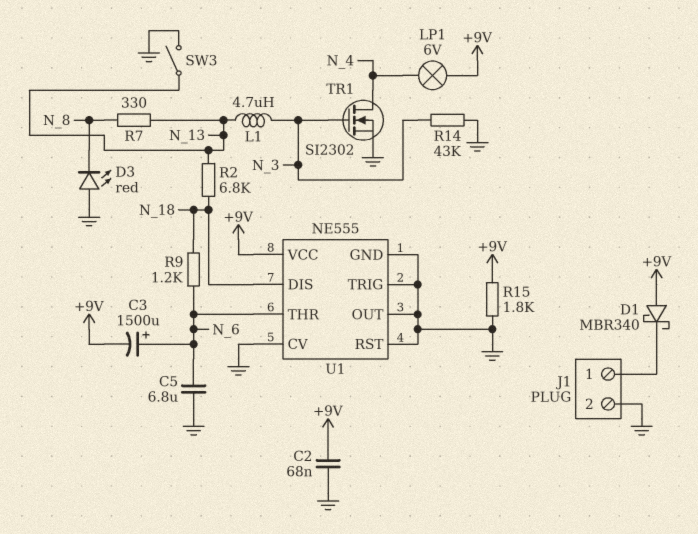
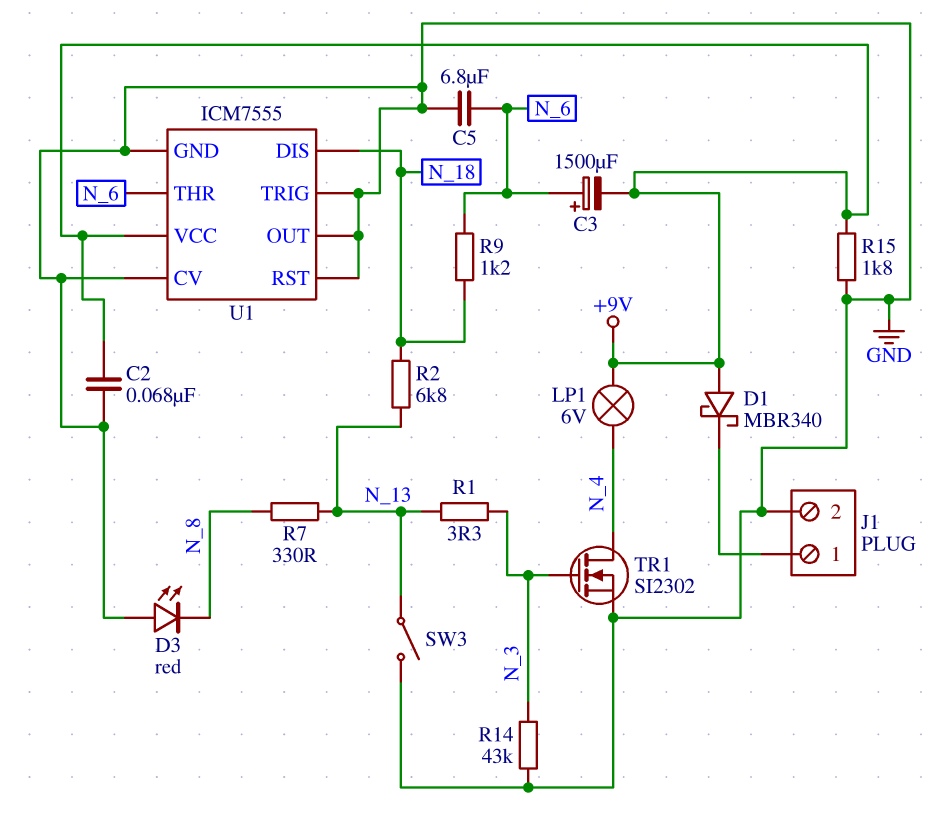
L1: 4.7uH (N_3, N_13) -> none
R1: none -> 3.3 (N_3, N_13)
U1: NE555 -> ICM7555

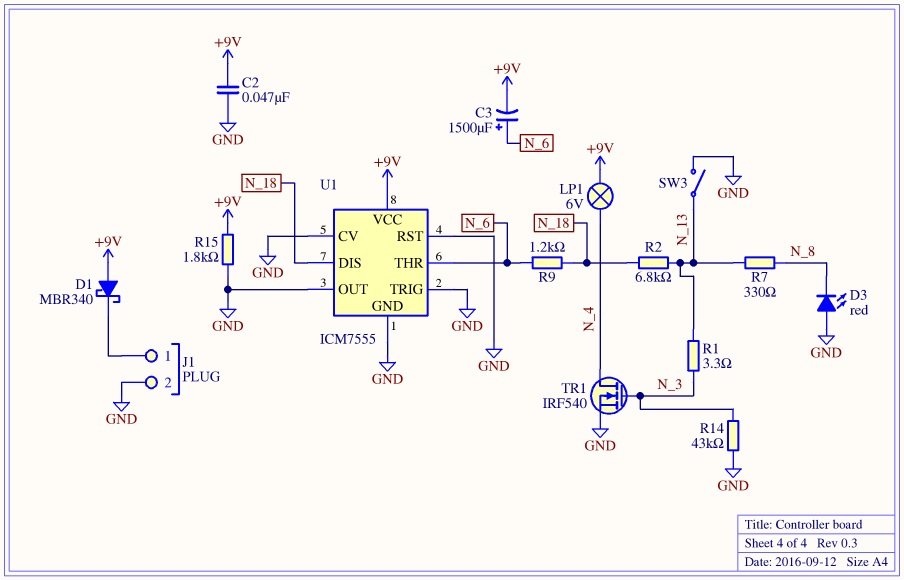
C2: 68nF (+9V, GND) -> 47nF (+9V, GND)
C5: 6.8uF (GND, N_6) -> none
TR1: NMOS SI2302 (G N_3, D N_4, S GND) -> NMOS IRF540 (G N_3, D N_4, S GND)

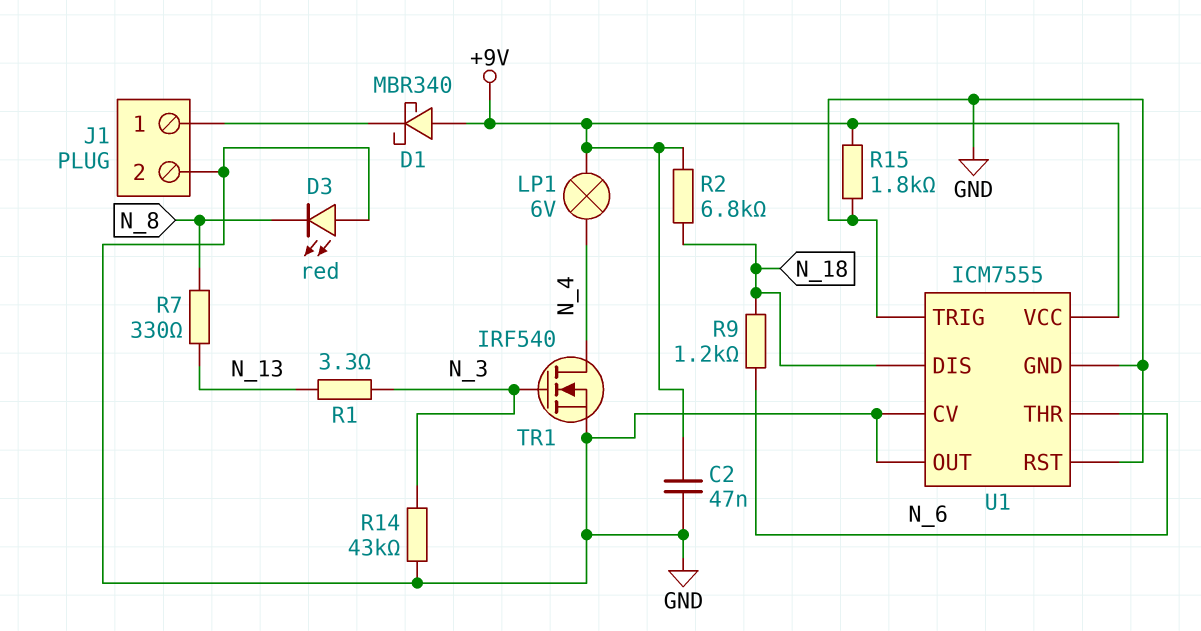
C3: 1500uF (plus N_6, minus +9V) -> none
R2: 6.8k (N_13, N_18) -> 6.8k (+9V, N_18)
SW3: switch (GND, N_13) -> none

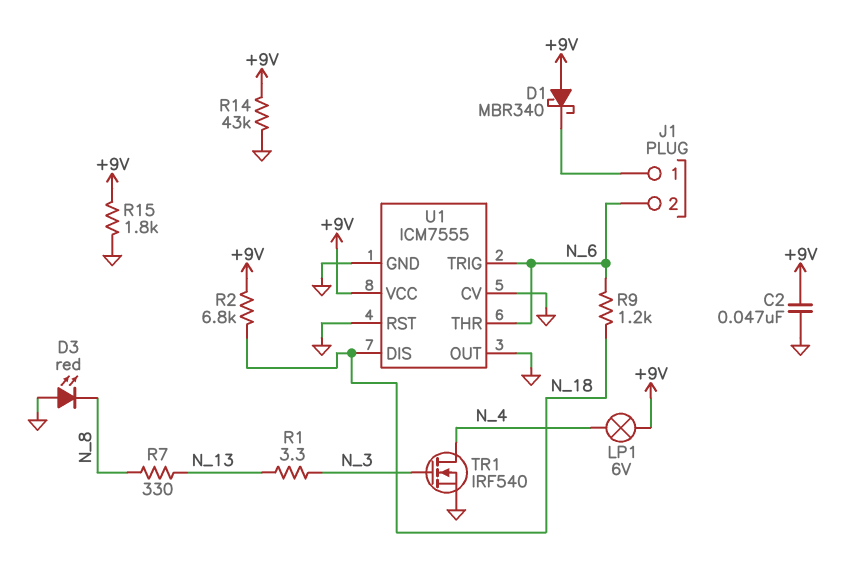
J1 pin 2: GND -> N_6
R14: 43k (GND, N_3) -> 43k (+9V, GND)
U1 pin TRIG: GND -> N_6

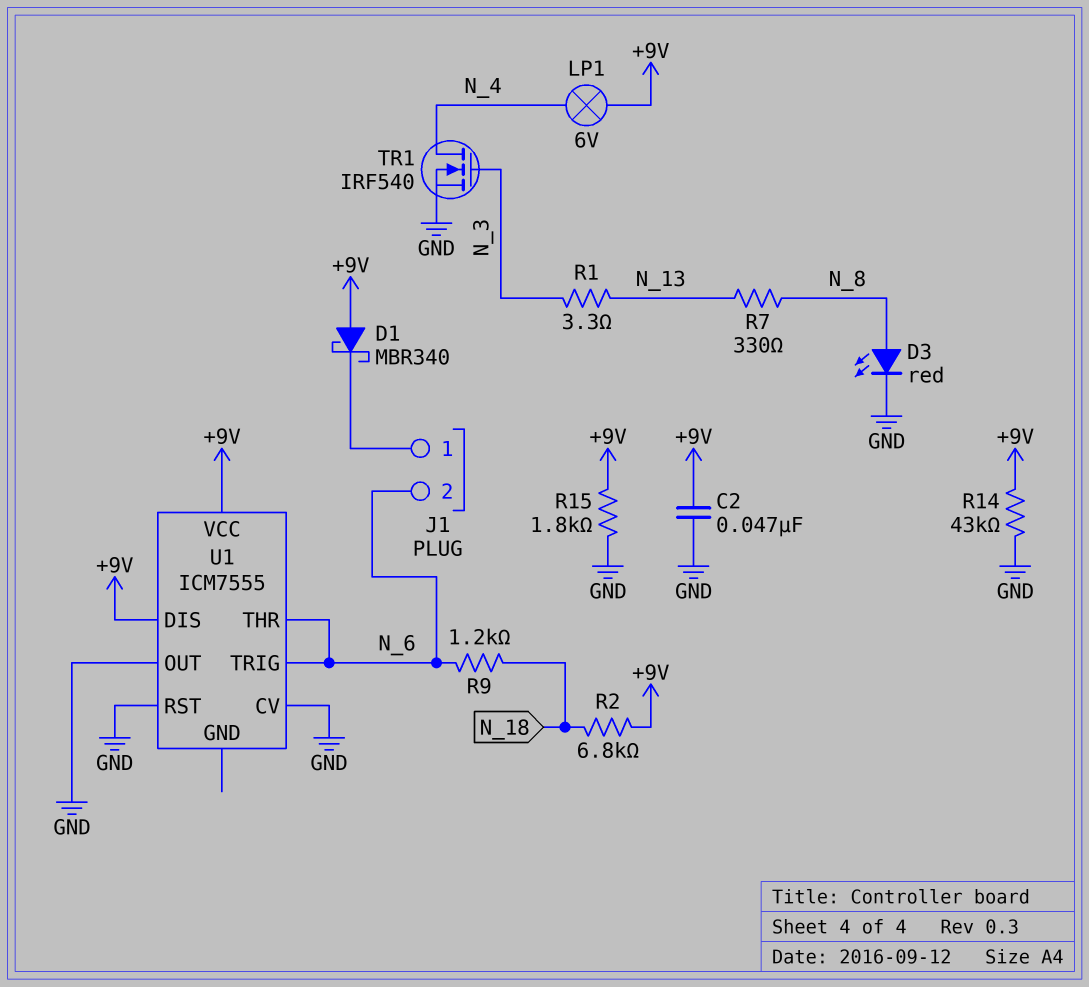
D3: LED red (A GND, K N_8) -> LED red (A N_8, K GND)
U1 pin DIS: N_18 -> +9V
U1 pin GND: GND -> none

